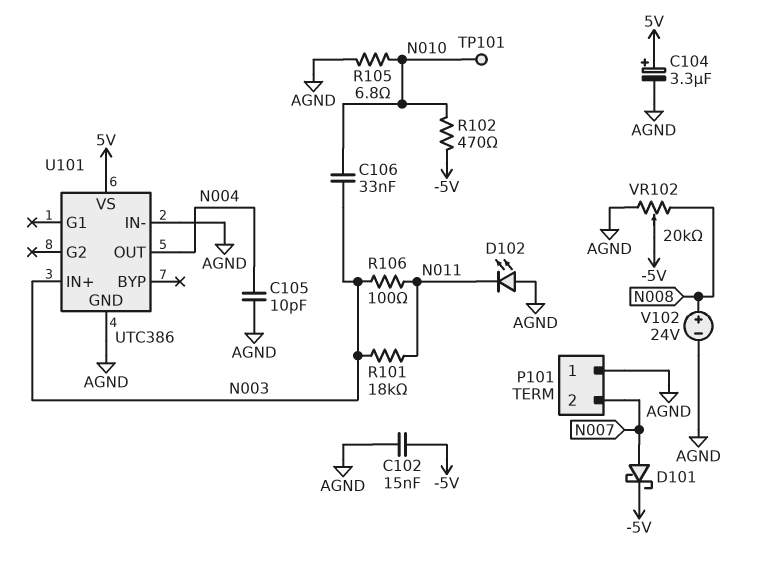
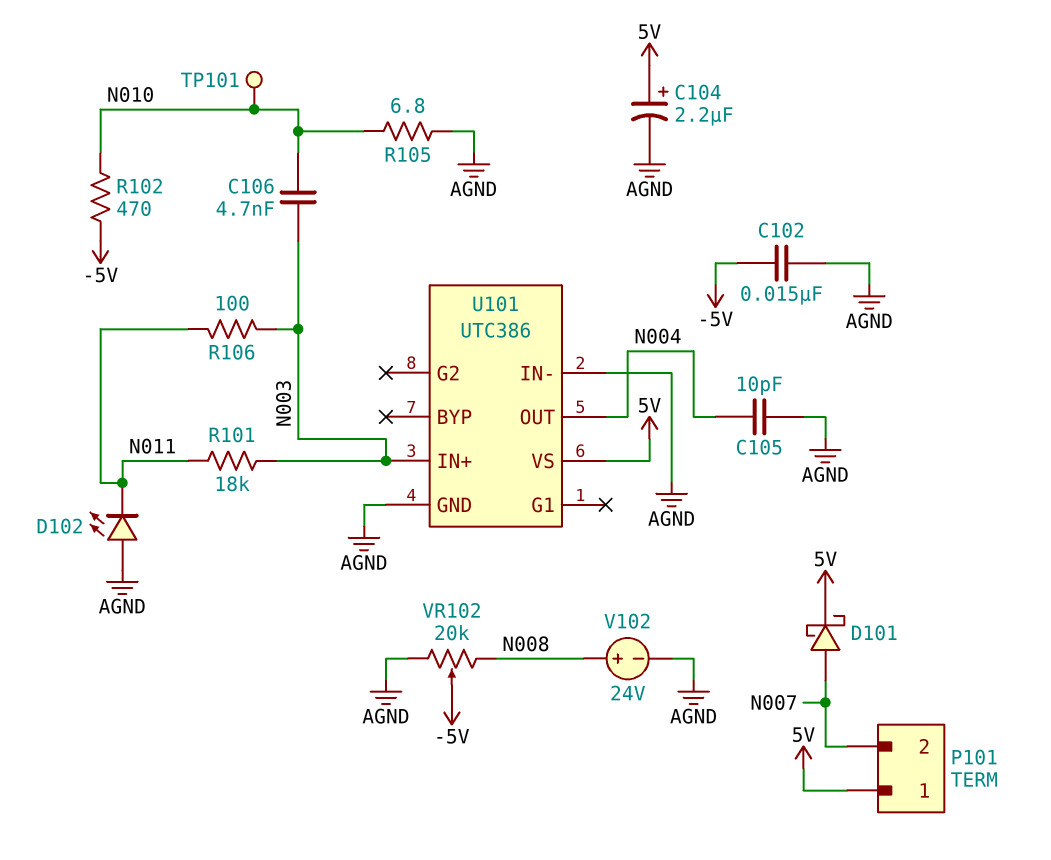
C104: 3.3uF (plus 5V, minus AGND) -> 2.2uF (plus 5V, minus AGND)
C106: 33nF (N003, N010) -> 4.7nF (N003, N010)
D101: schottky (A N007, K -5V) -> schottky (A N007, K 5V)
P101 pin 1: AGND -> 5V

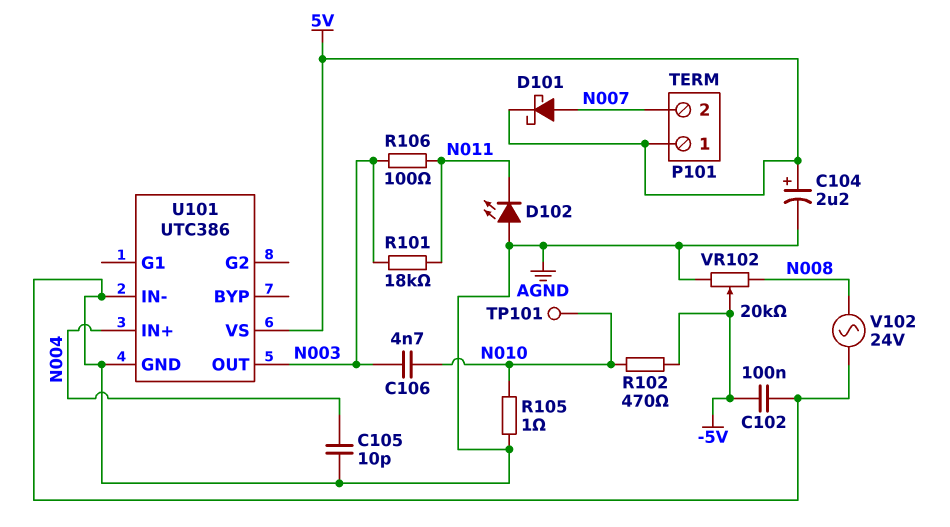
C102: 15nF (-5V, AGND) -> 100nF (-5V, AGND)
R105: 6.8 (AGND, N010) -> 1 (AGND, N010)
U101 pin IN+: N003 -> N004
U101 pin OUT: N004 -> N003
V102: 24V (plus N008, minus AGND) -> AC 24V (AGND, N008)

